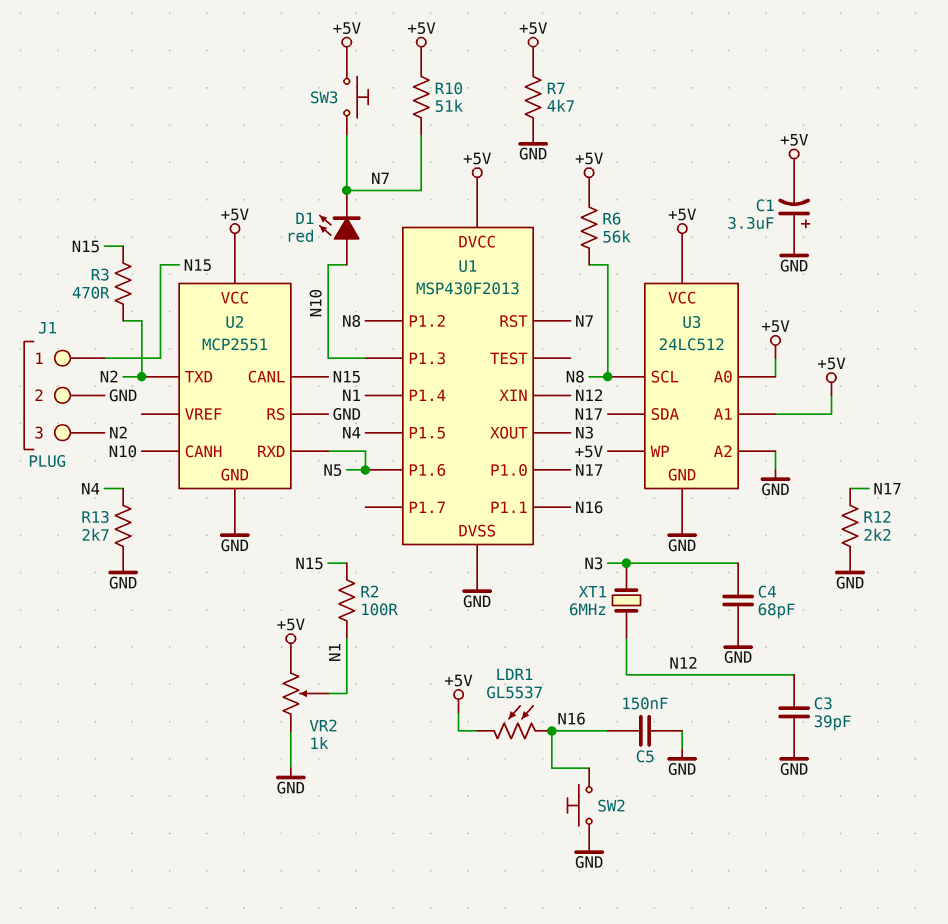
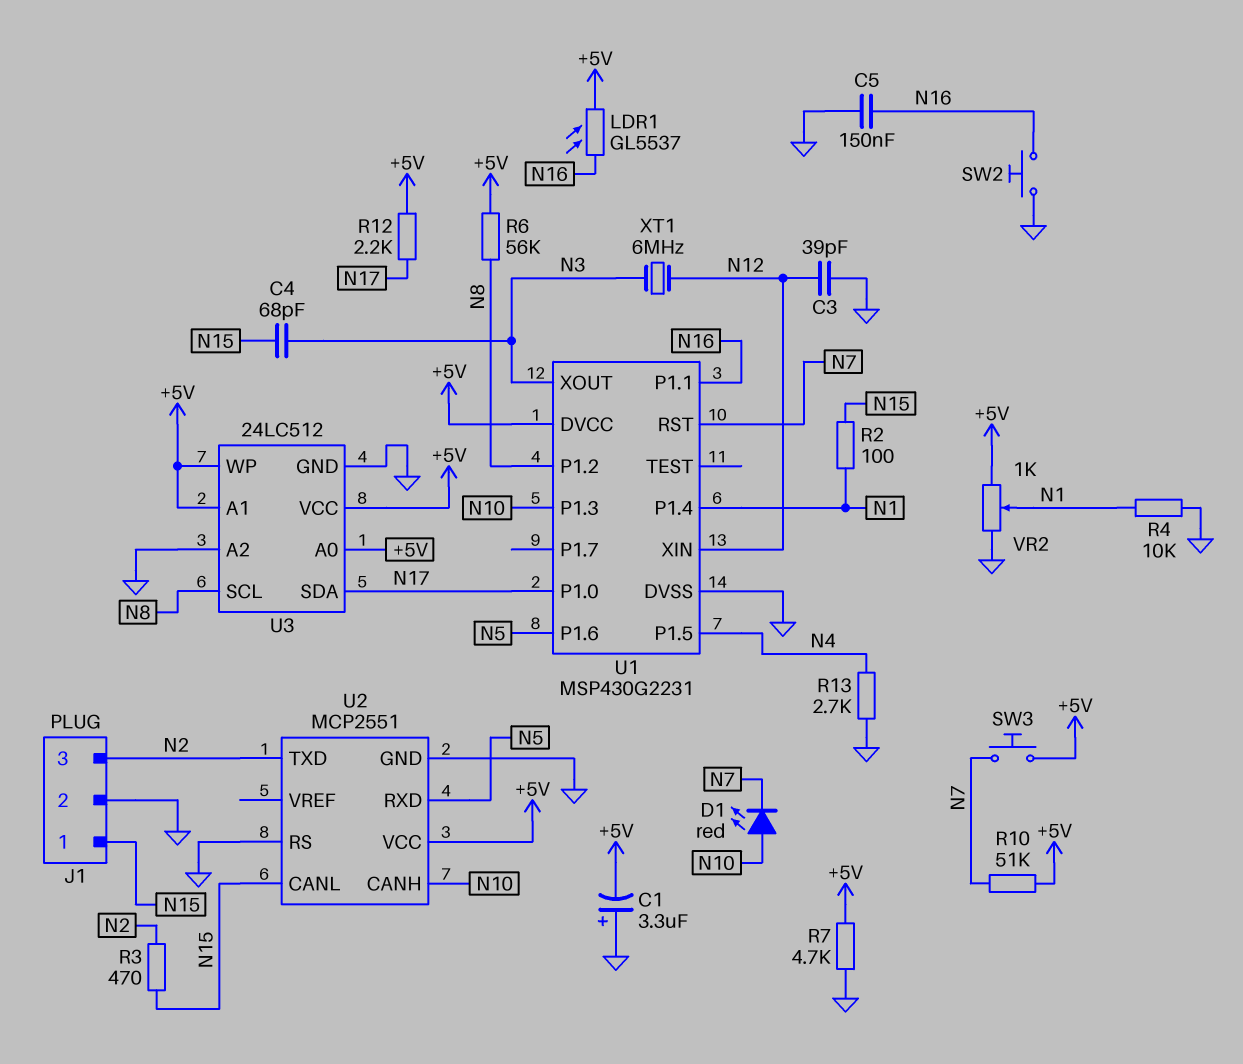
C4: 68pF (GND, N3) -> 68pF (N3, N15)
R4: none -> 10k (GND, N1)
R12: 2.2k (GND, N17) -> 2.2k (+5V, N17)
U1: MSP430F2013 -> MSP430G2231

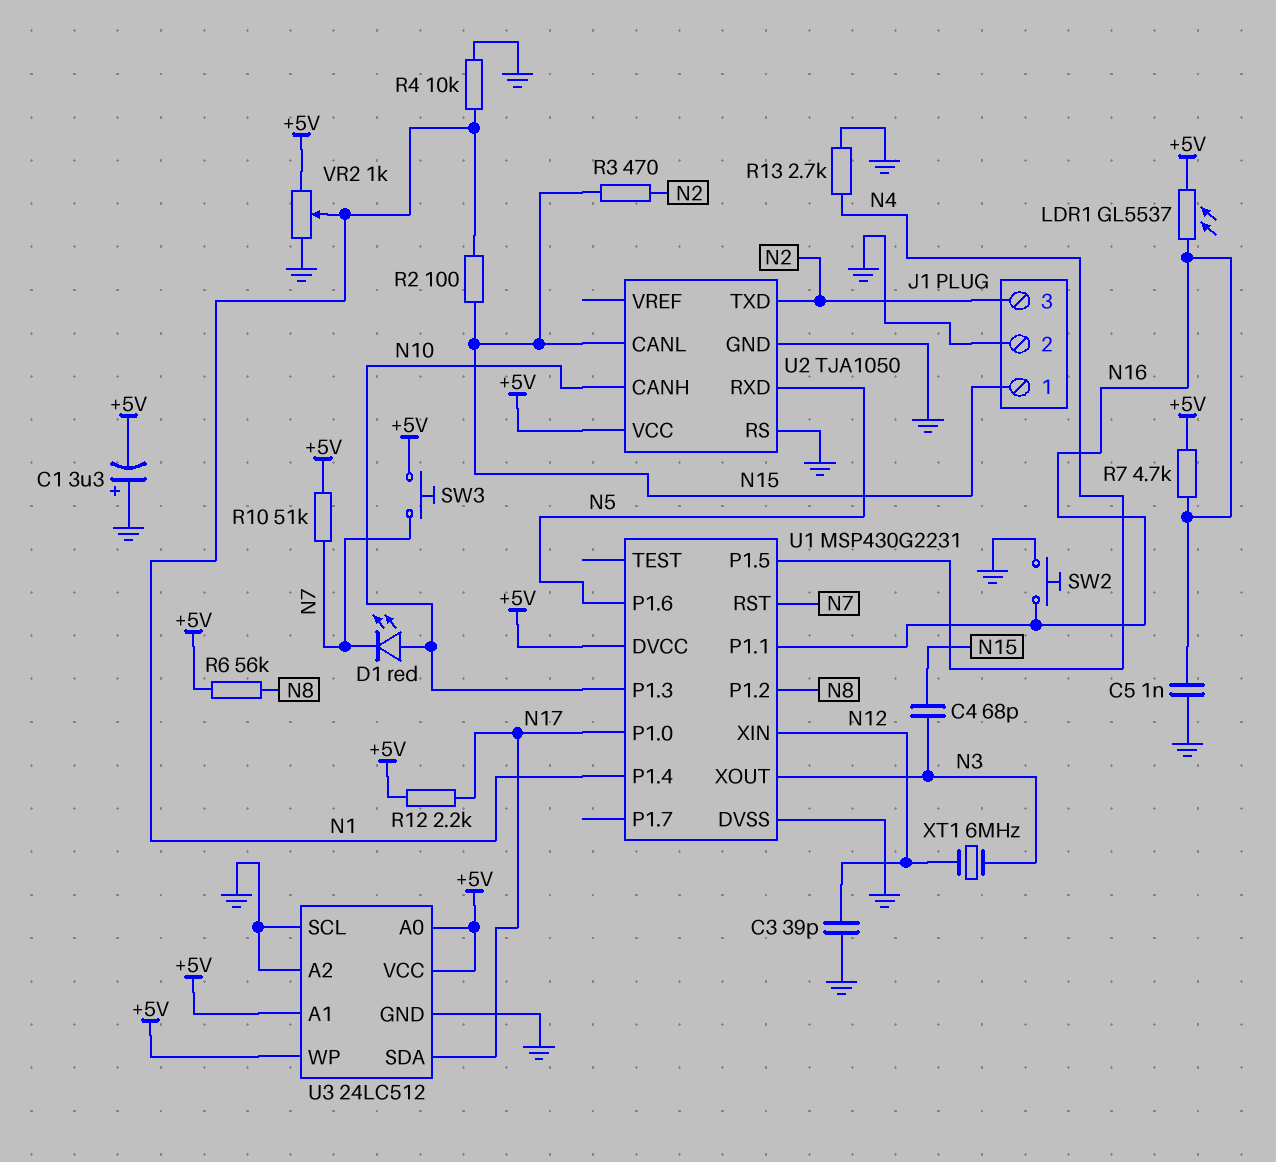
C5: 150nF (GND, N16) -> 1nF (GND, N16)
R7: 4.7k (+5V, GND) -> 4.7k (+5V, N16)
U2: MCP2551 -> TJA1050
U3 pin SCL: N8 -> GND

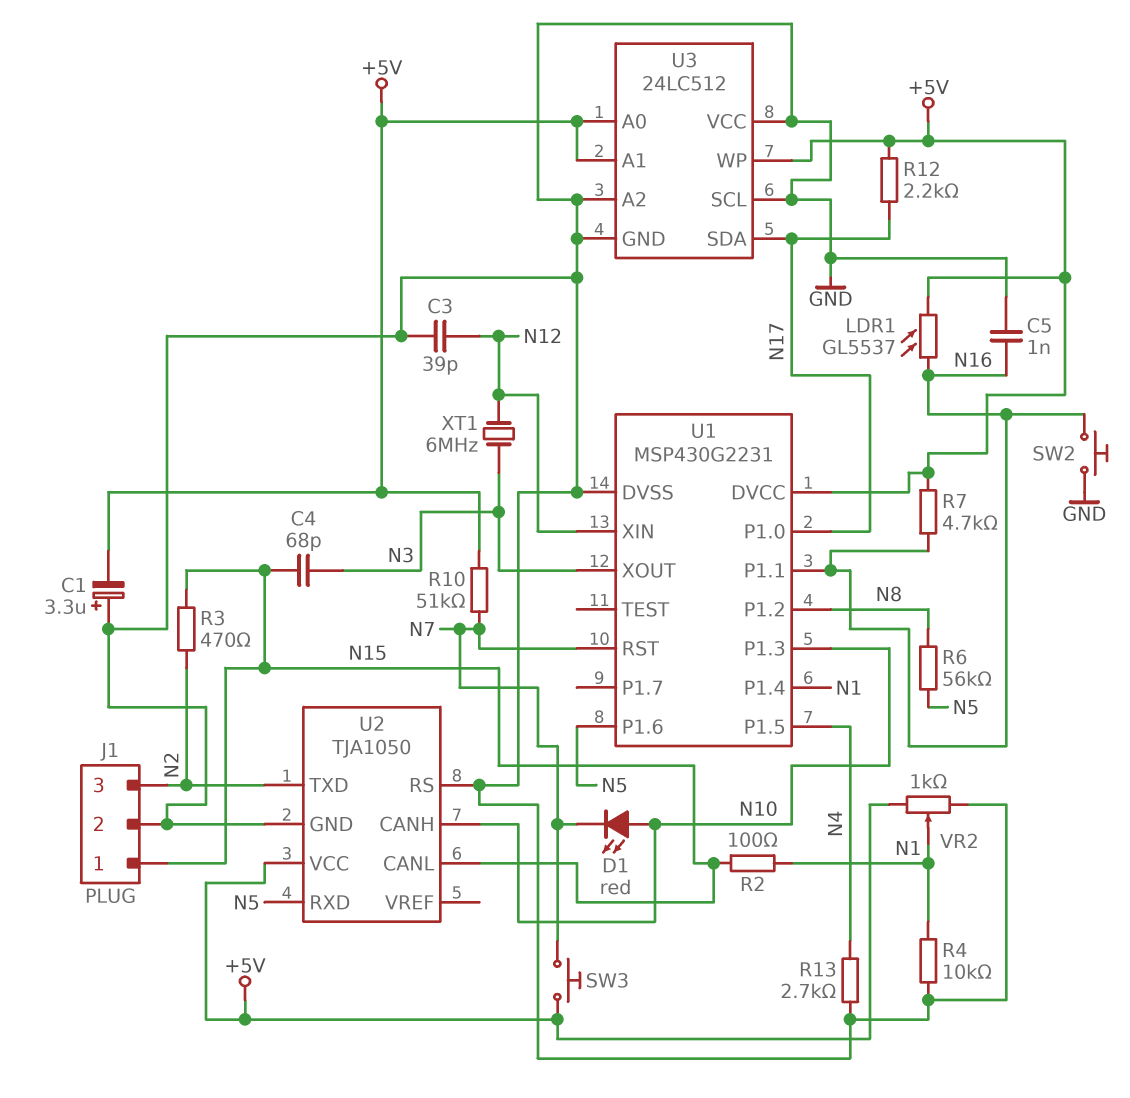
R6: 56k (+5V, N8) -> 56k (N5, N8)
U3 pin VCC: +5V -> GND

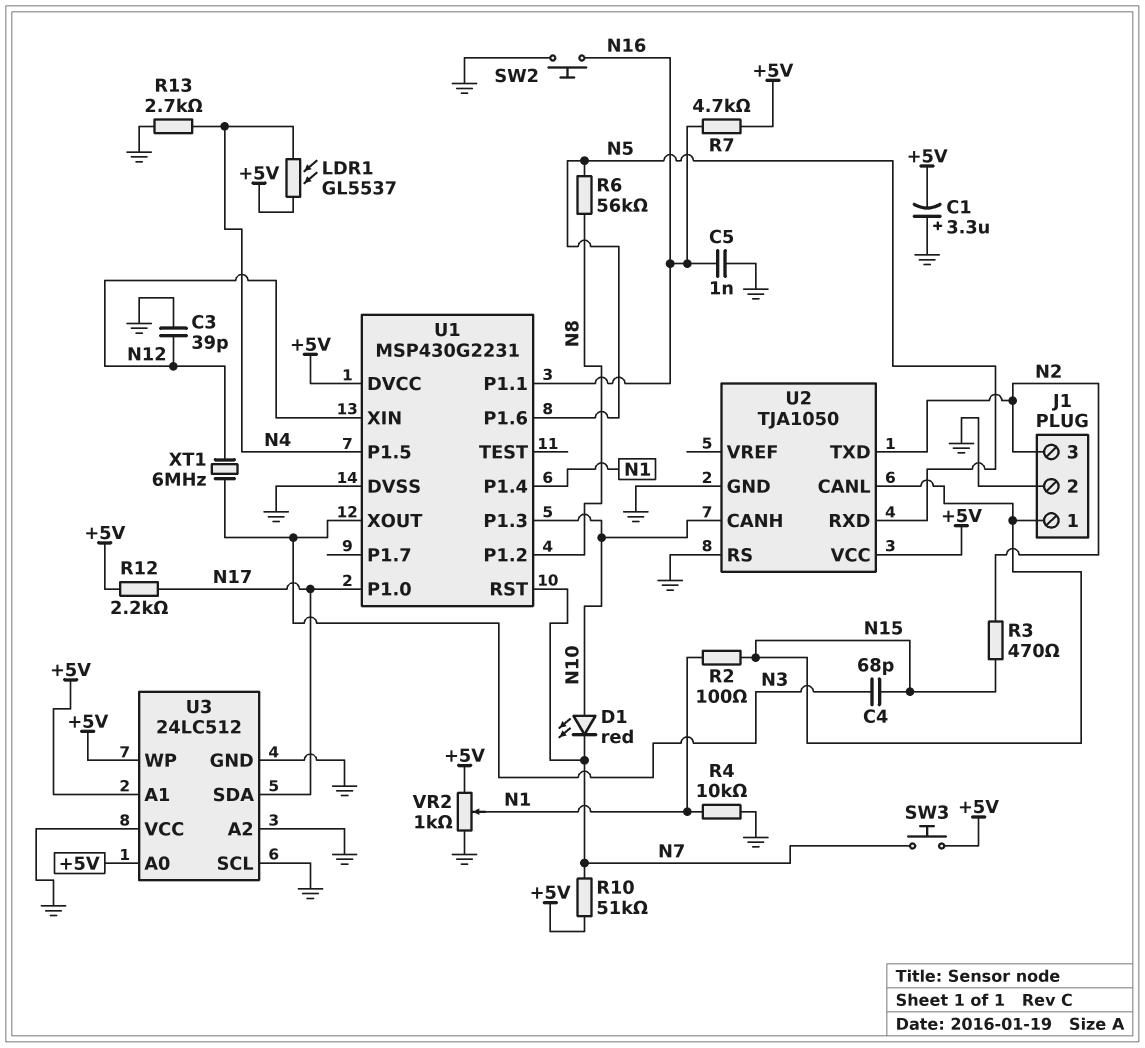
LDR1: GL5537 (+5V, N16) -> GL5537 (+5V, N4)

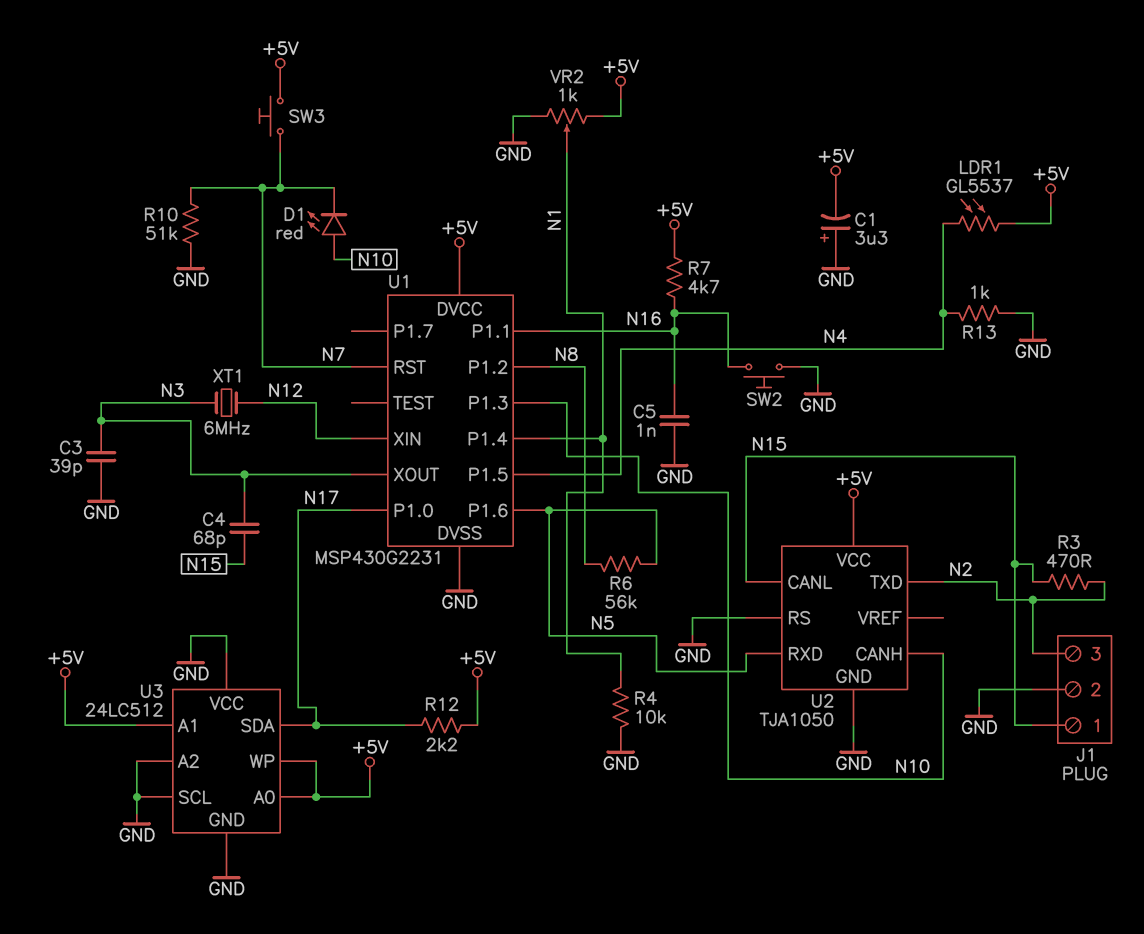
C3: 39pF (GND, N12) -> 39pF (GND, N3)
R2: 100 (N1, N15) -> none
R10: 51k (+5V, N7) -> 51k (GND, N7)
R13: 2.7k (GND, N4) -> 1k (GND, N4)

